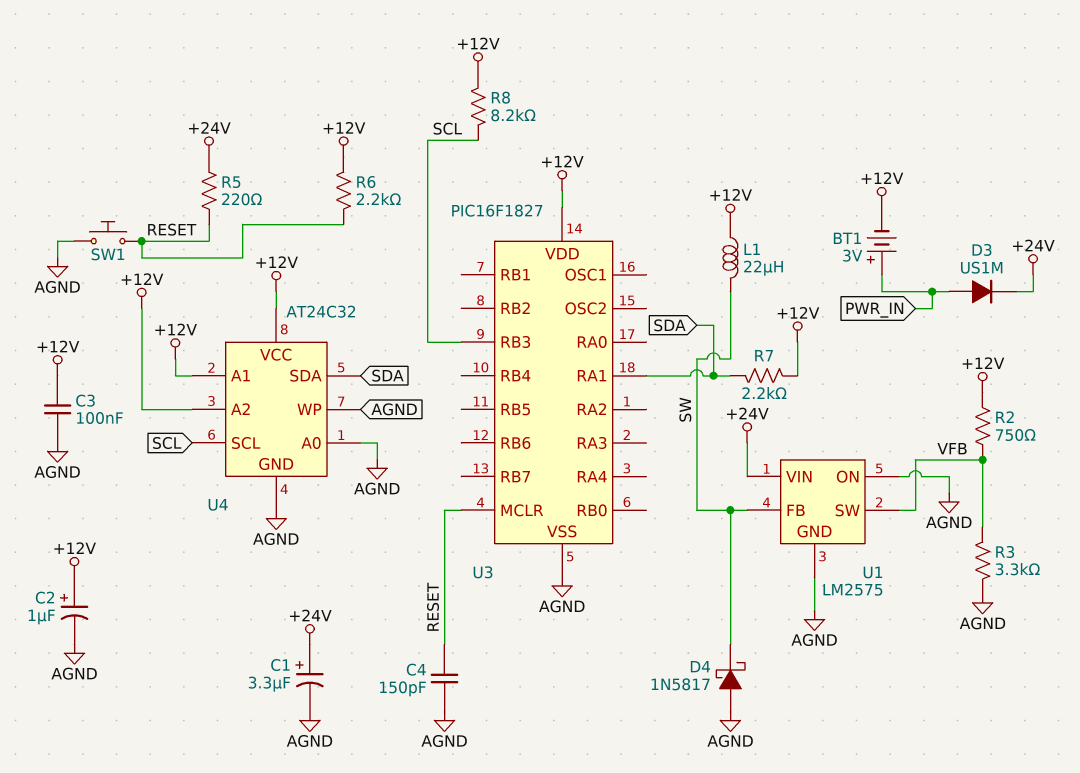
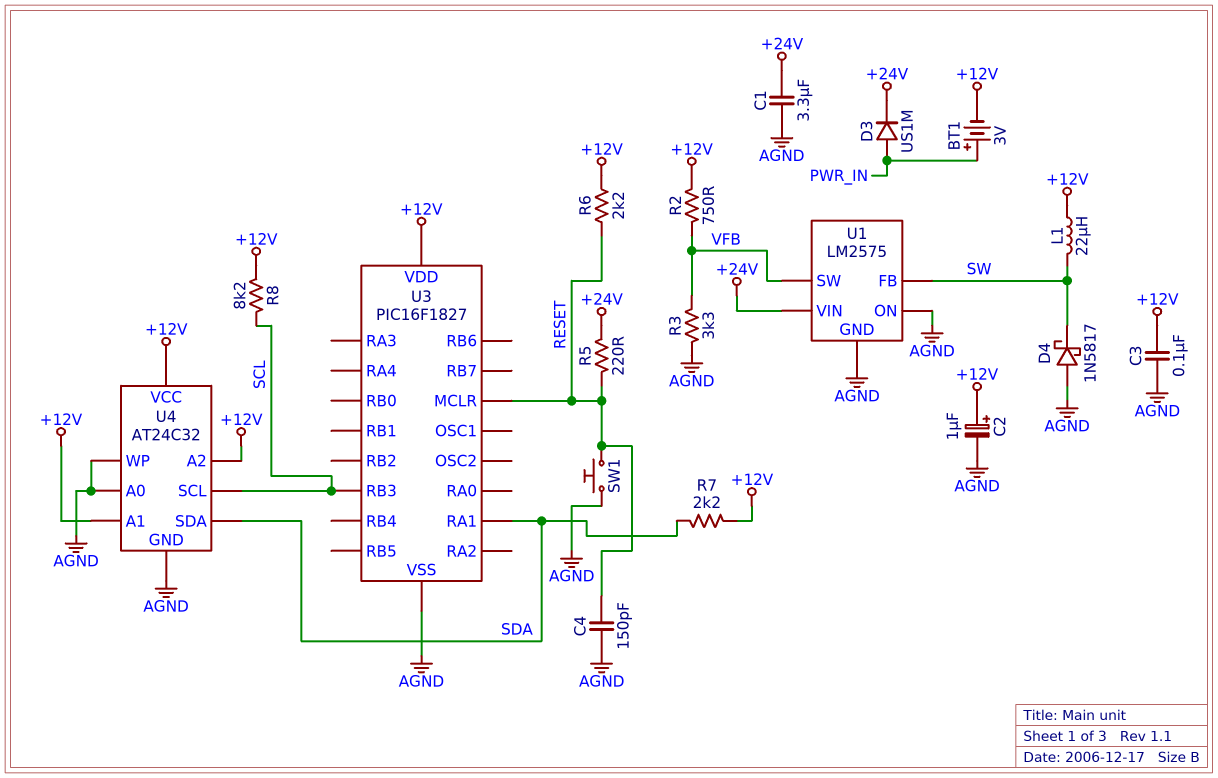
C1: 3.3uF (plus +24V, minus AGND) -> 3.3uF (+24V, AGND)

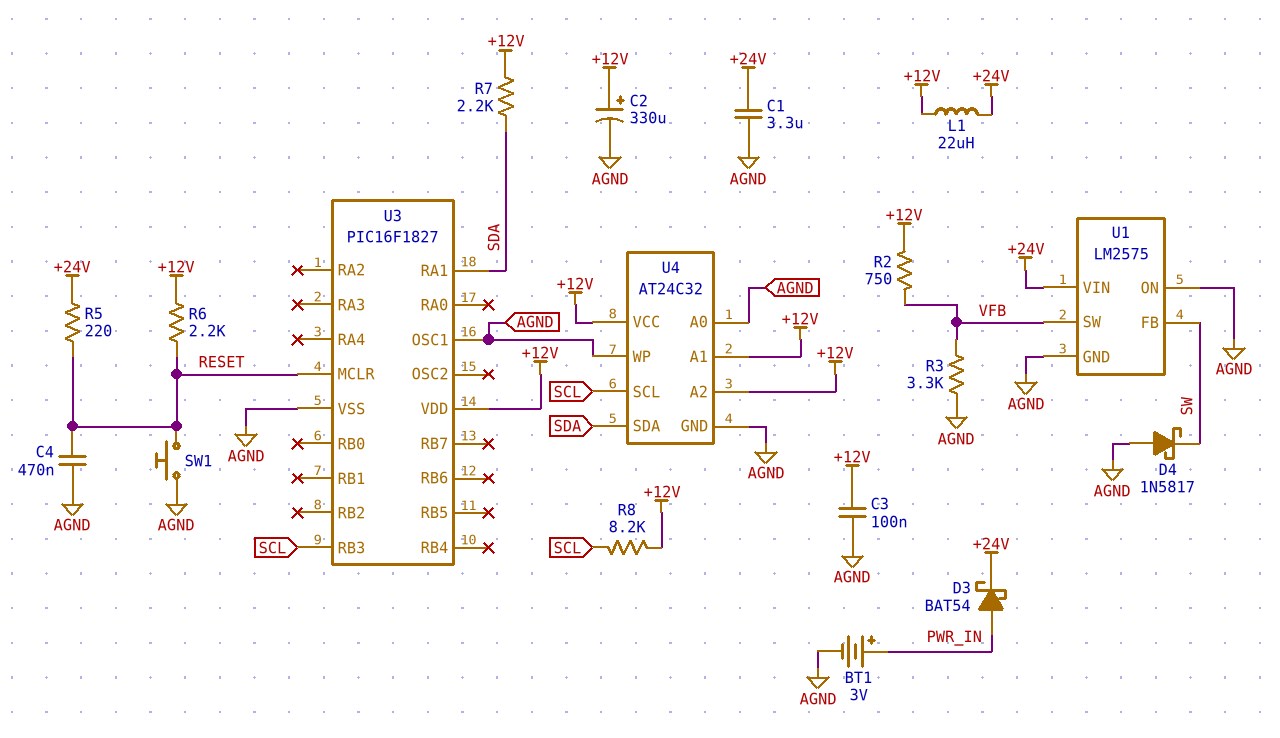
BT1: 3V (plus PWR_IN, minus +12V) -> 3V (plus PWR_IN, minus AGND)
C2: 1uF (plus +12V, minus AGND) -> 330uF (plus +12V, minus AGND)
C4: 150pF (AGND, RESET) -> 470nF (AGND, RESET)
D3: diode US1M (A PWR_IN, K +24V) -> schottky BAT54 (A PWR_IN, K +24V)
L1: 22uH (+12V, SW) -> 22uH (+12V, +24V)
U3 pin OSC1: none -> AGND

